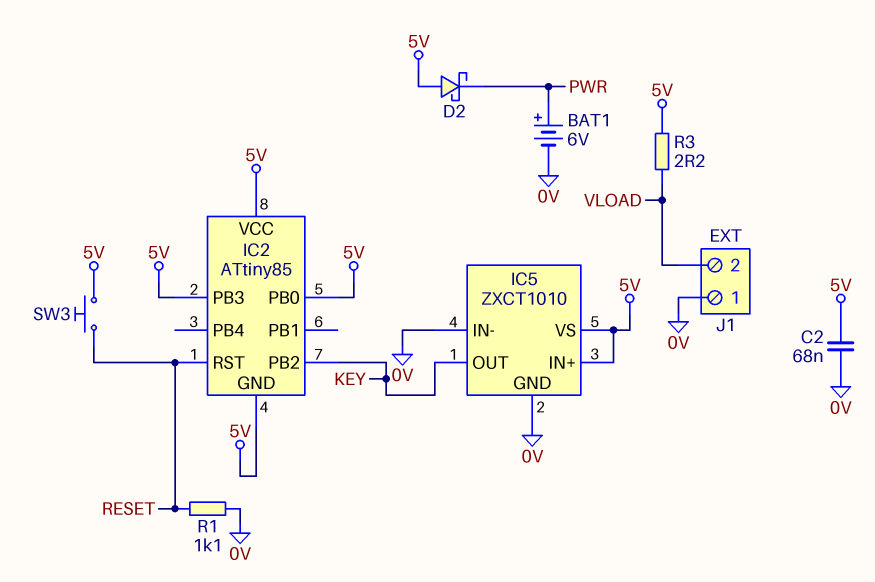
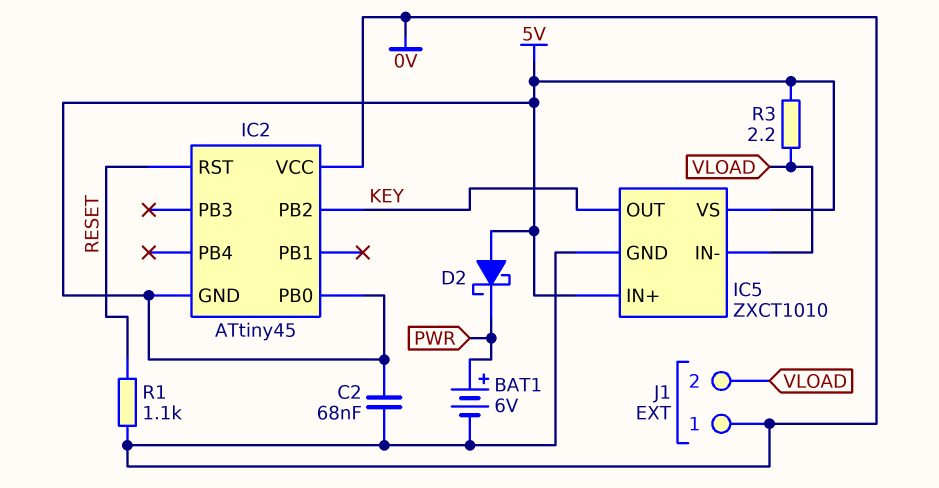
IC2: ATtiny85 -> ATtiny45
IC2 pin PB3: 5V -> none
IC2 pin VCC: 5V -> 0V
IC5 pin IN-: 0V -> VLOAD
SW3: button (5V, RESET) -> none

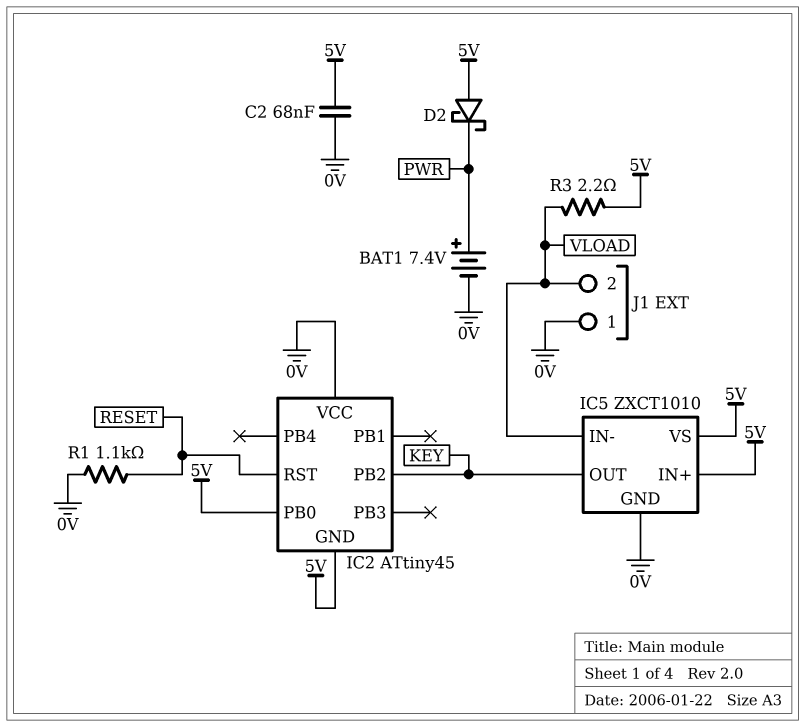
BAT1: 6V (plus PWR, minus 0V) -> 7.4V (plus PWR, minus 0V)

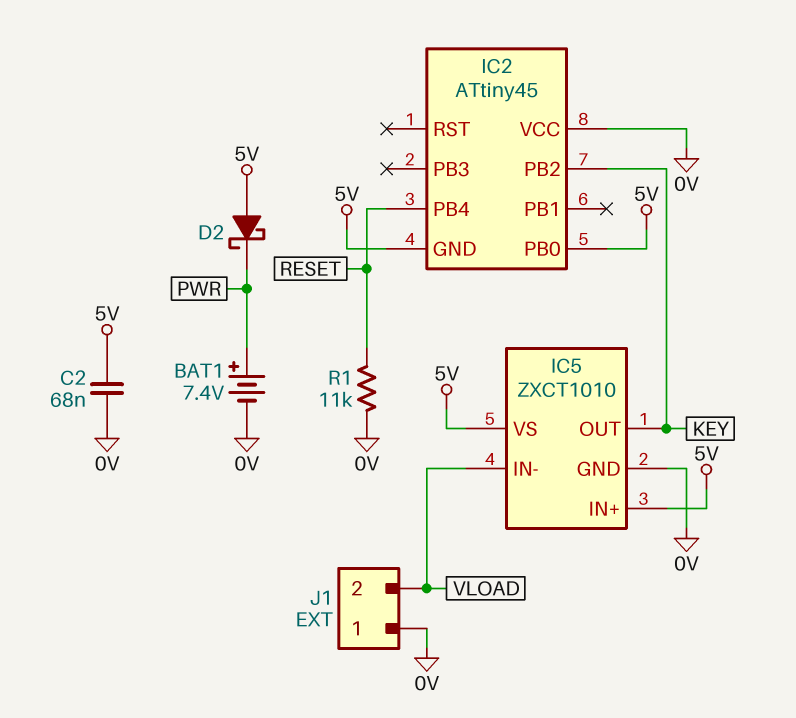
IC2 pin PB4: none -> RESET
IC2 pin RST: RESET -> none
R1: 1.1k (0V, RESET) -> 11k (0V, RESET)
R3: 2.2 (5V, VLOAD) -> none

